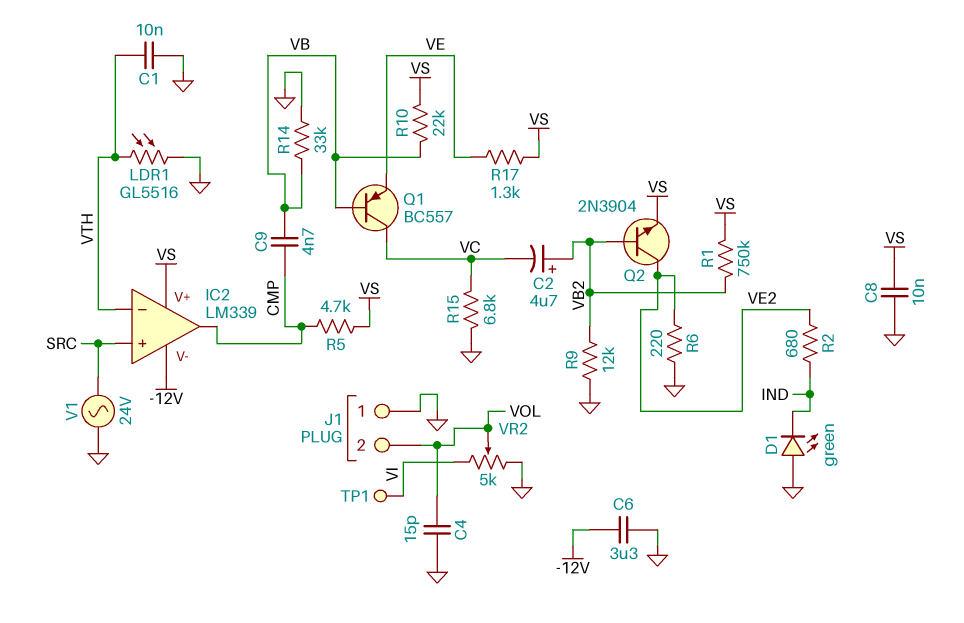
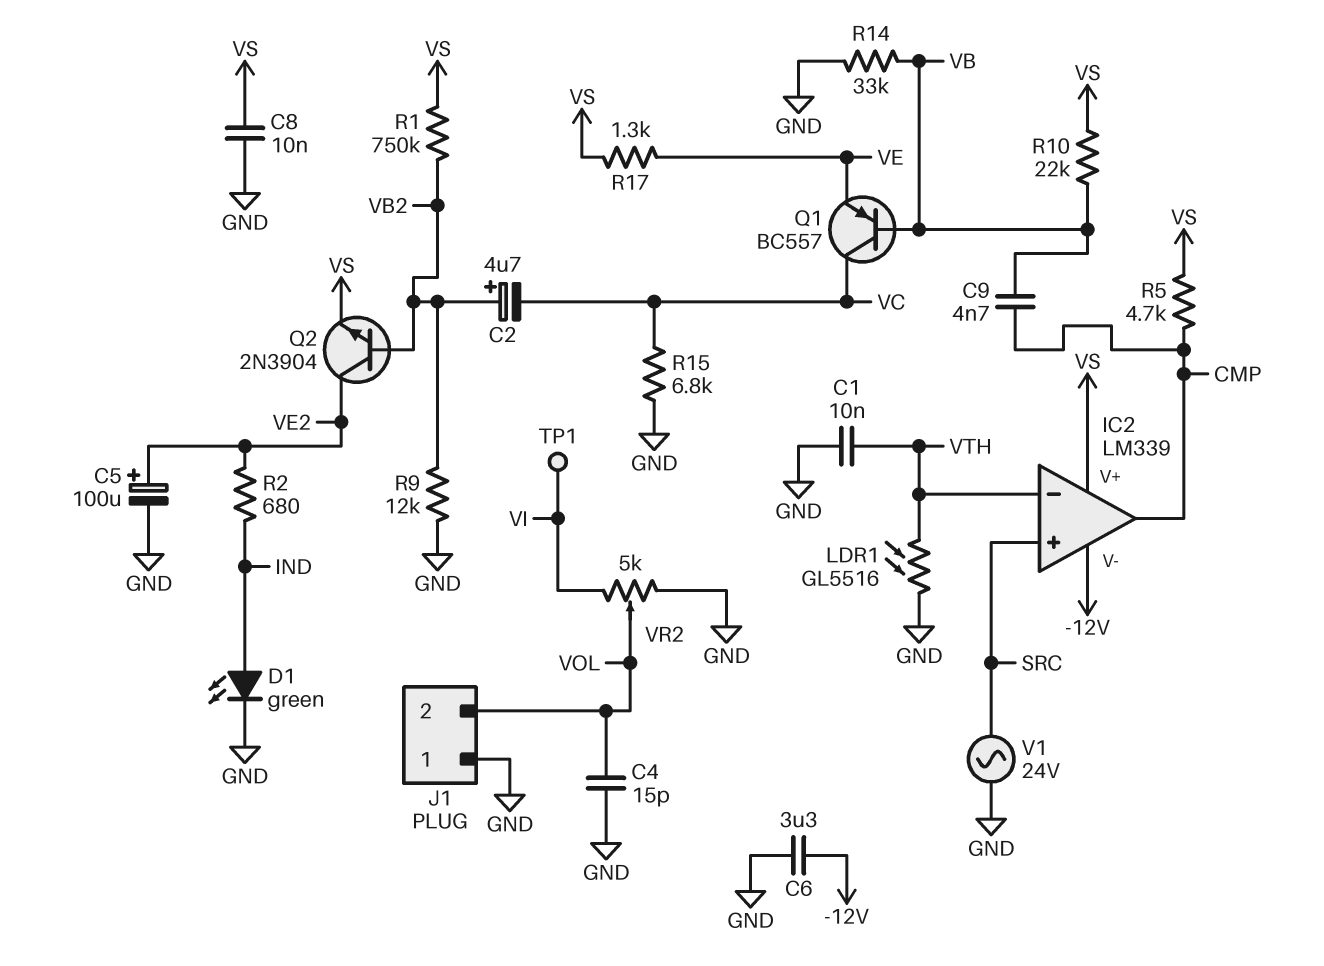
C5: none -> 100uF (plus VE2, minus GND)
D1: LED green (A GND, K IND) -> LED green (A IND, K GND)
R6: 220 (GND, VE2) -> none

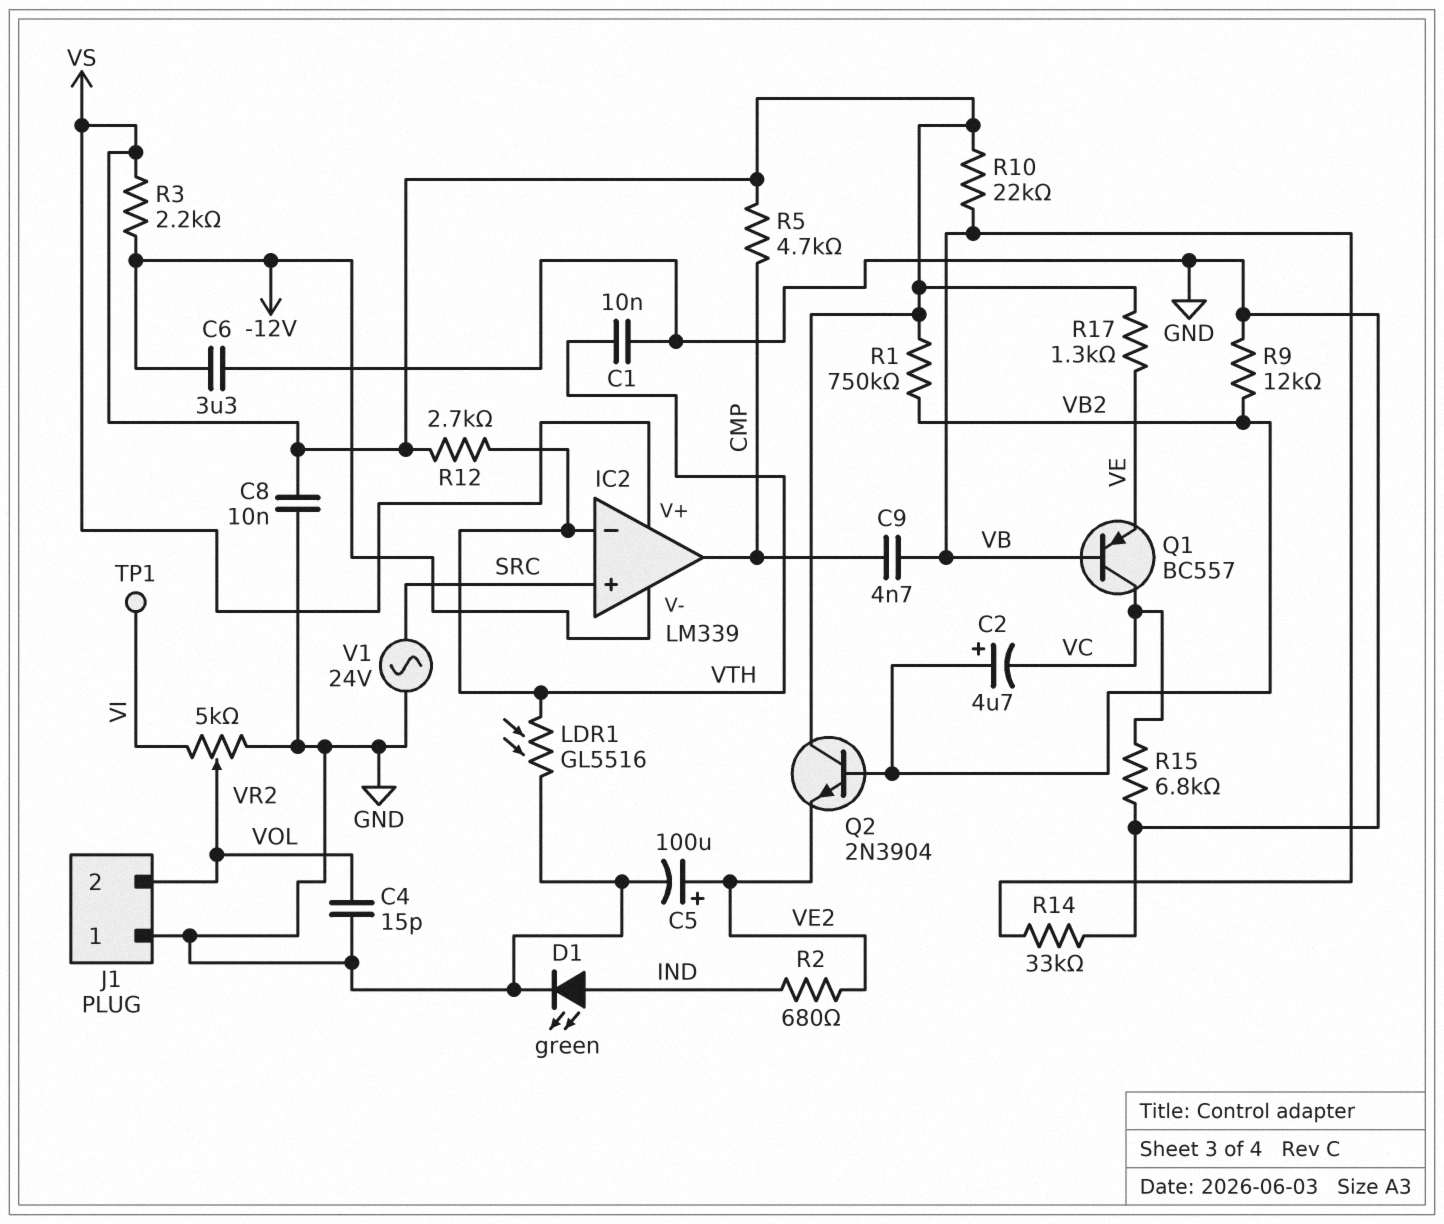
Q2: NPN 2N3904 (B VB2, C VE2, E VS) -> NPN 2N3904 (B VB2, C VS, E VE2)
R3: none -> 2.2k (-12V, VS)
R12: none -> 2.7k (VS, VTH)

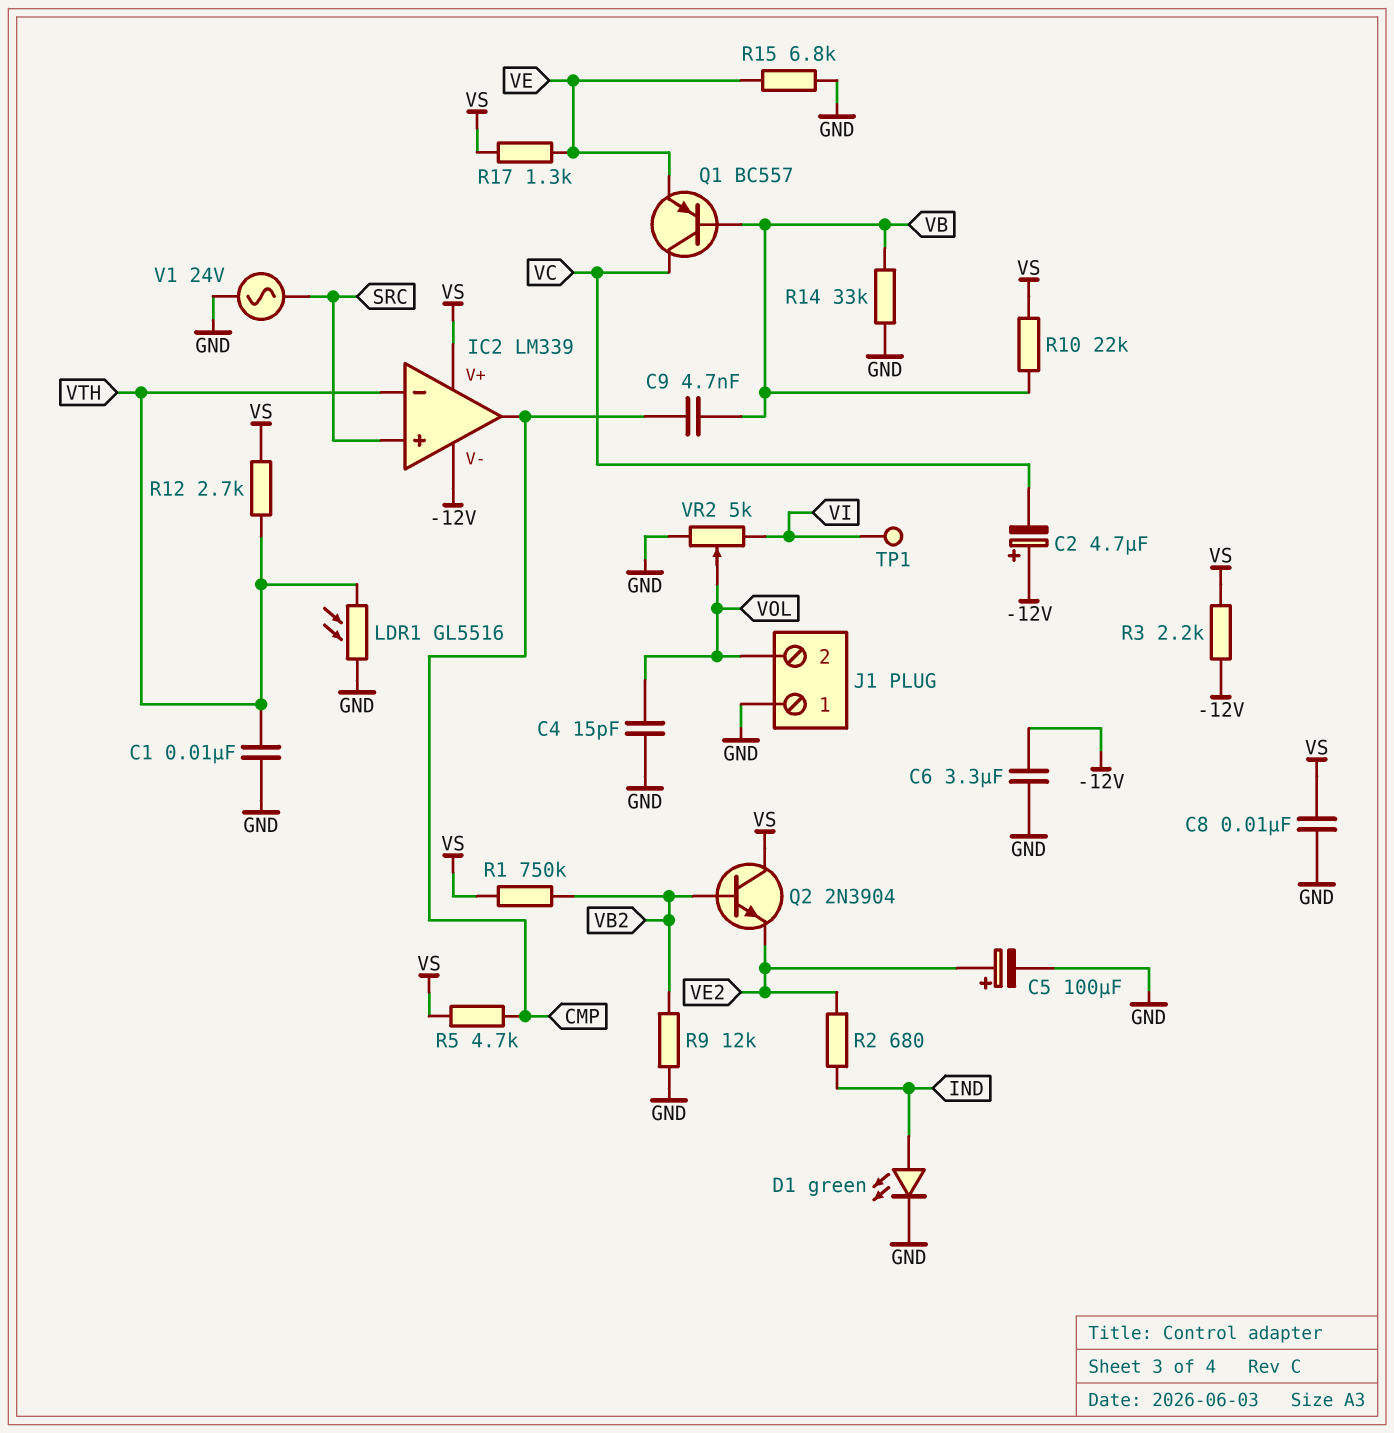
C2: 4.7uF (plus VB2, minus VC) -> 4.7uF (plus -12V, minus VC)
R15: 6.8k (GND, VC) -> 6.8k (GND, VE)

